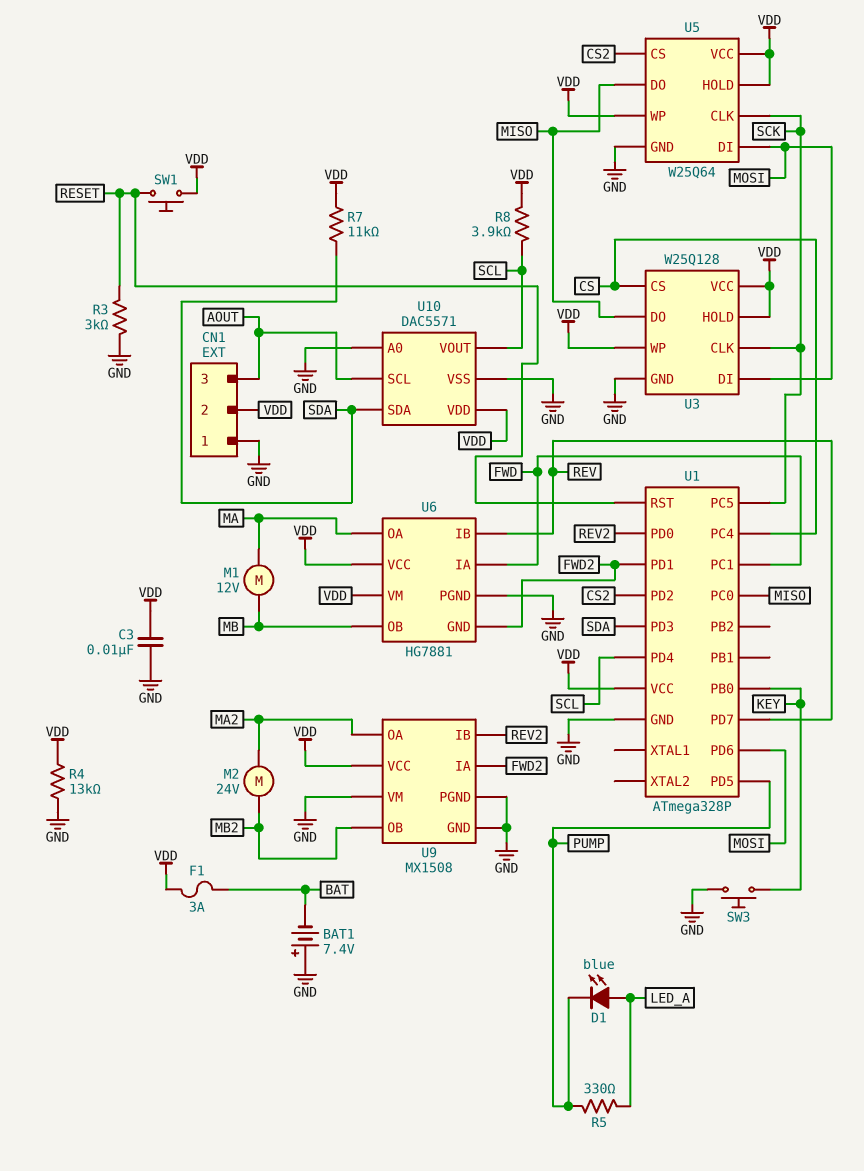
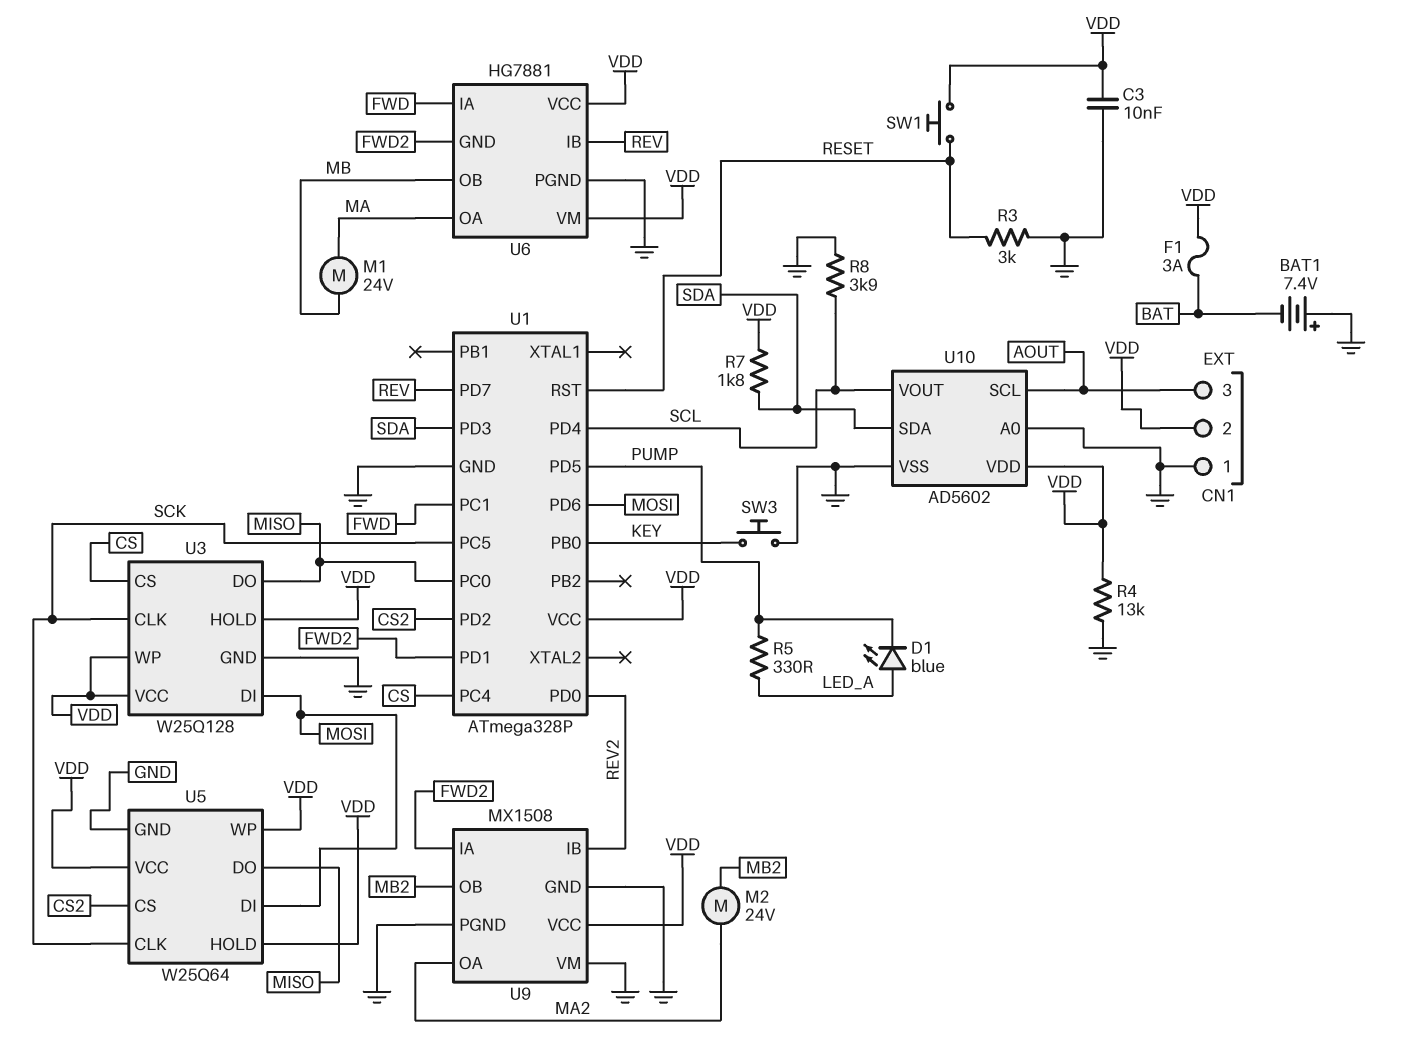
M1: motor 12V (MA, MB) -> motor 24V (MA, MB)
R7: 11k (SDA, VDD) -> 1.8k (SDA, VDD)
R8: 3.9k (SCL, VDD) -> 3.9k (GND, SCL)
U10: DAC5571 -> AD5602

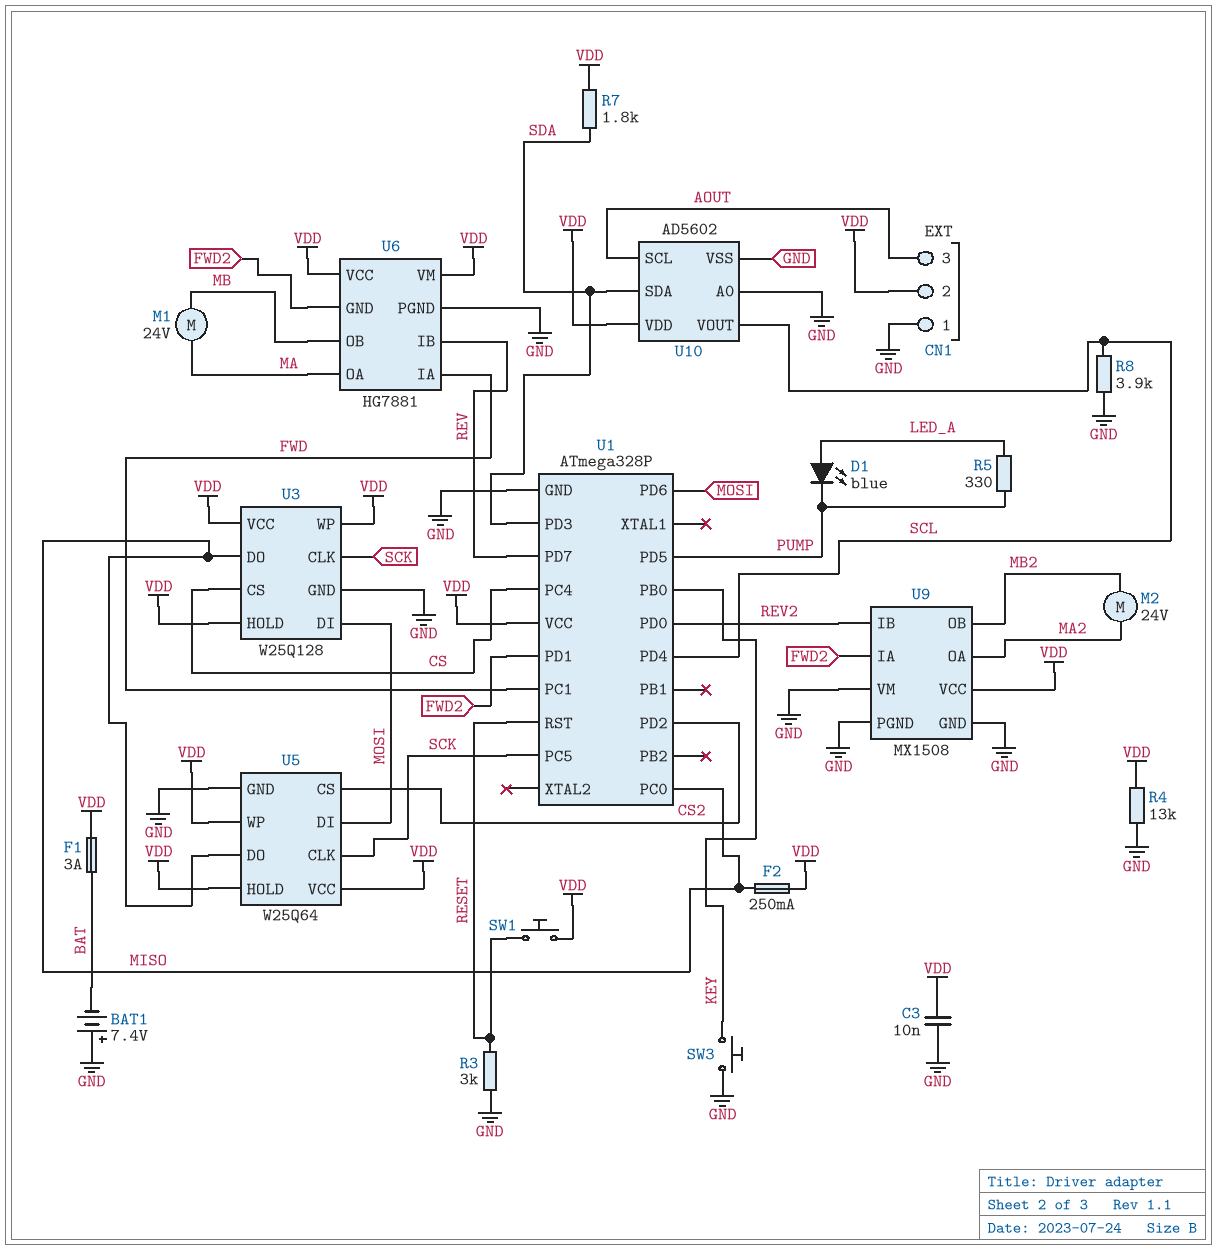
F2: none -> 250mA (MISO, VDD)

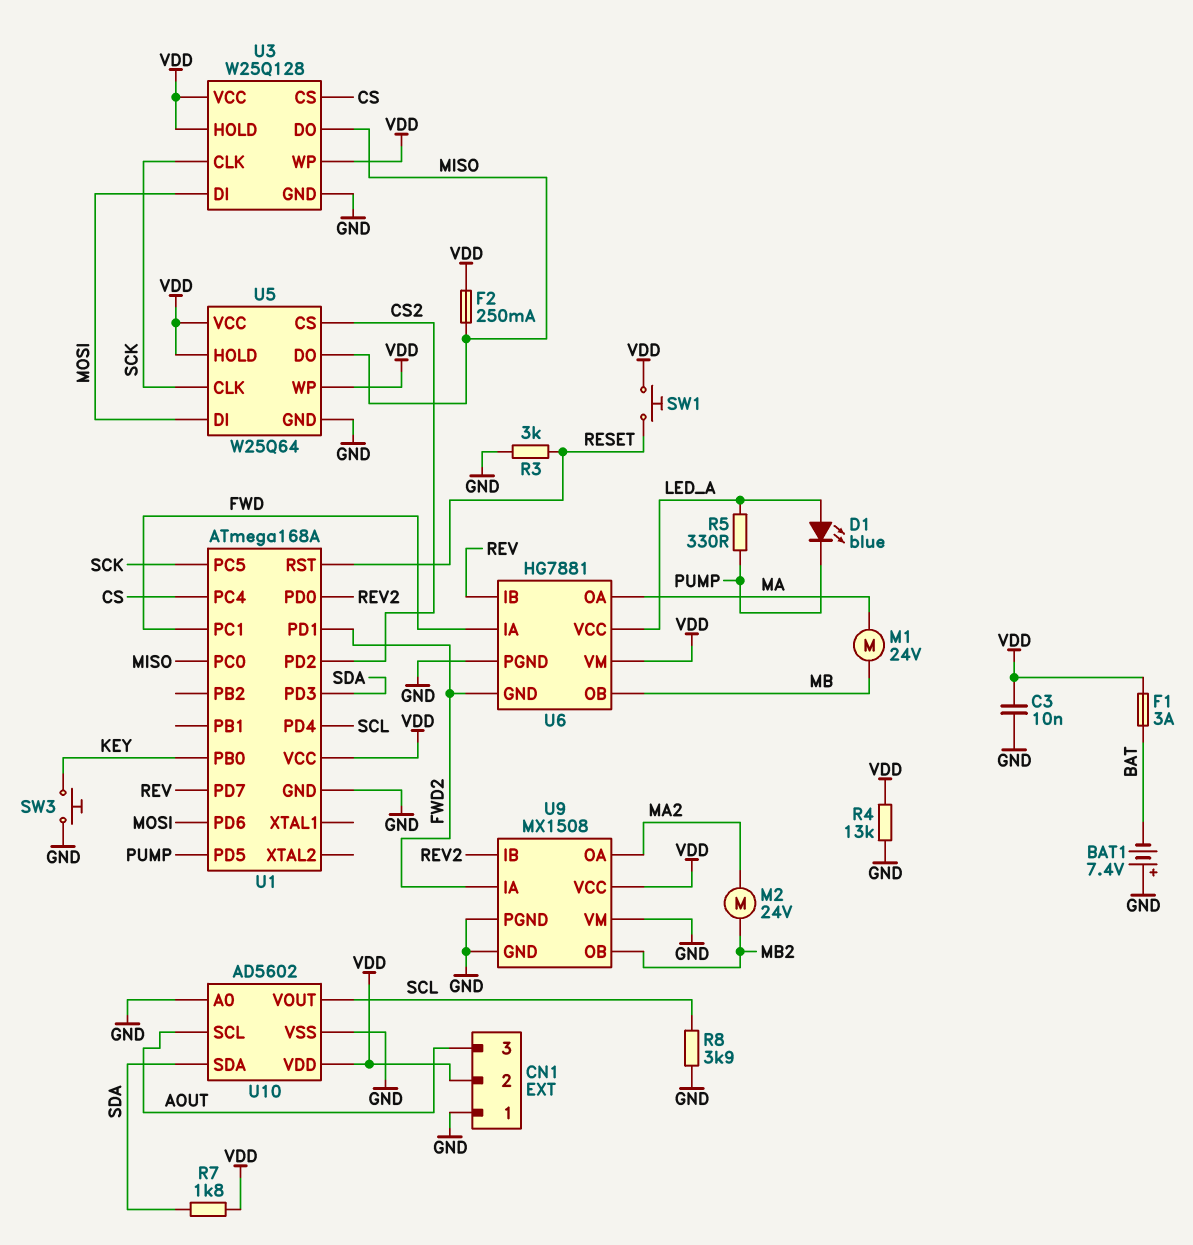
U1: ATmega328P -> ATmega168A
U6 pin VCC: VDD -> LED_A

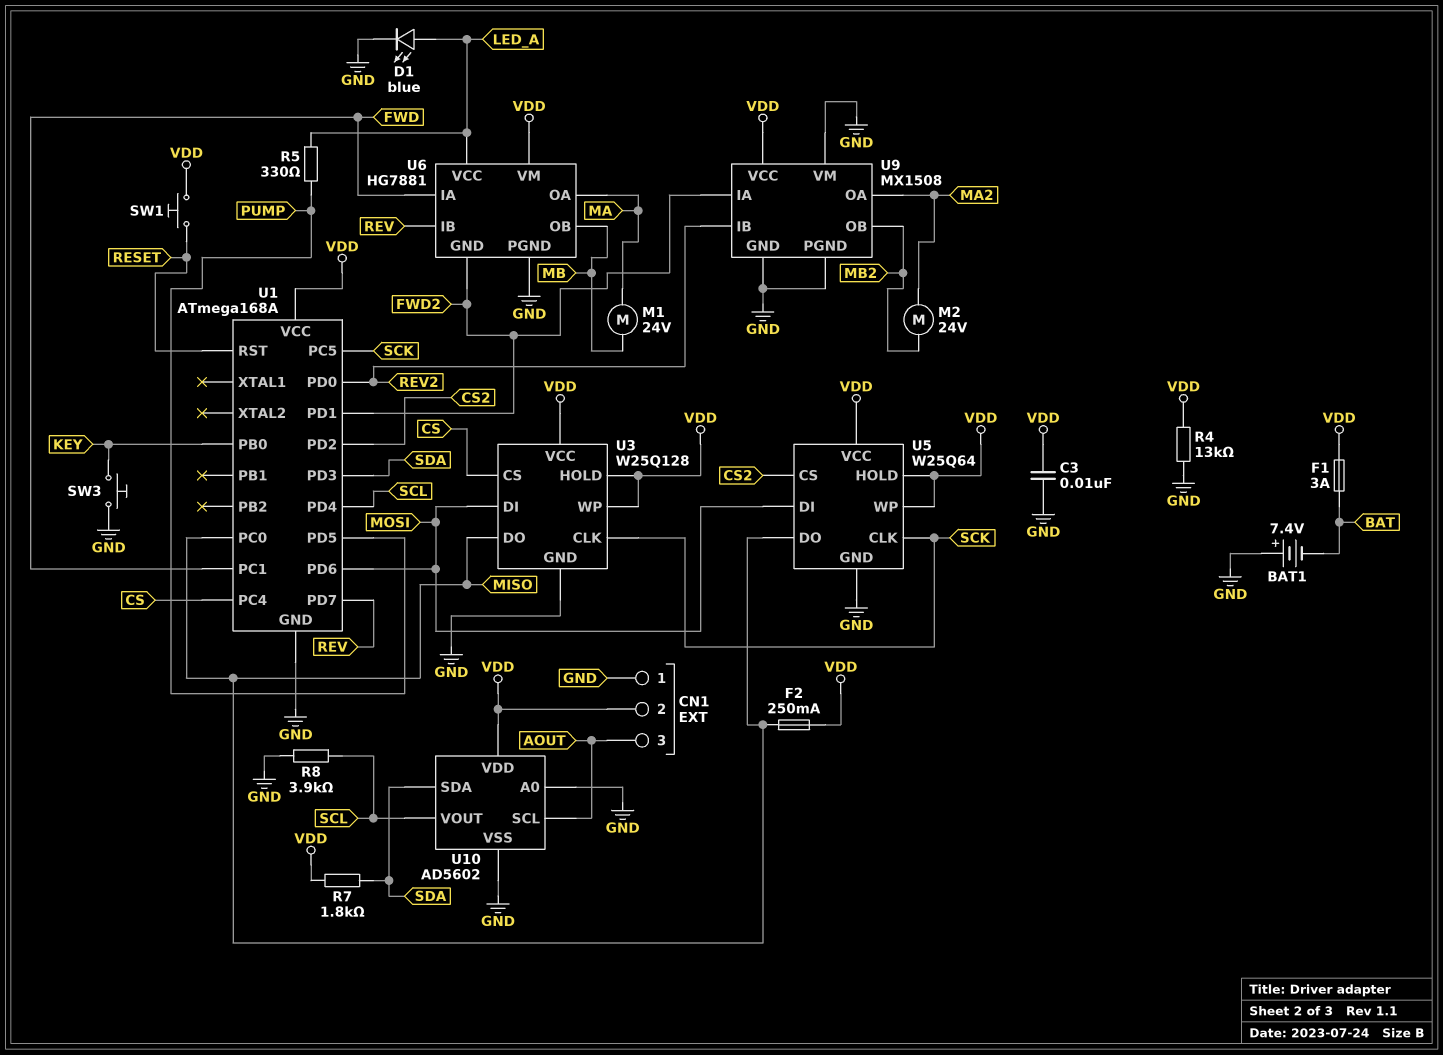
D1: LED blue (A LED_A, K PUMP) -> LED blue (A LED_A, K GND)
R3: 3k (GND, RESET) -> none

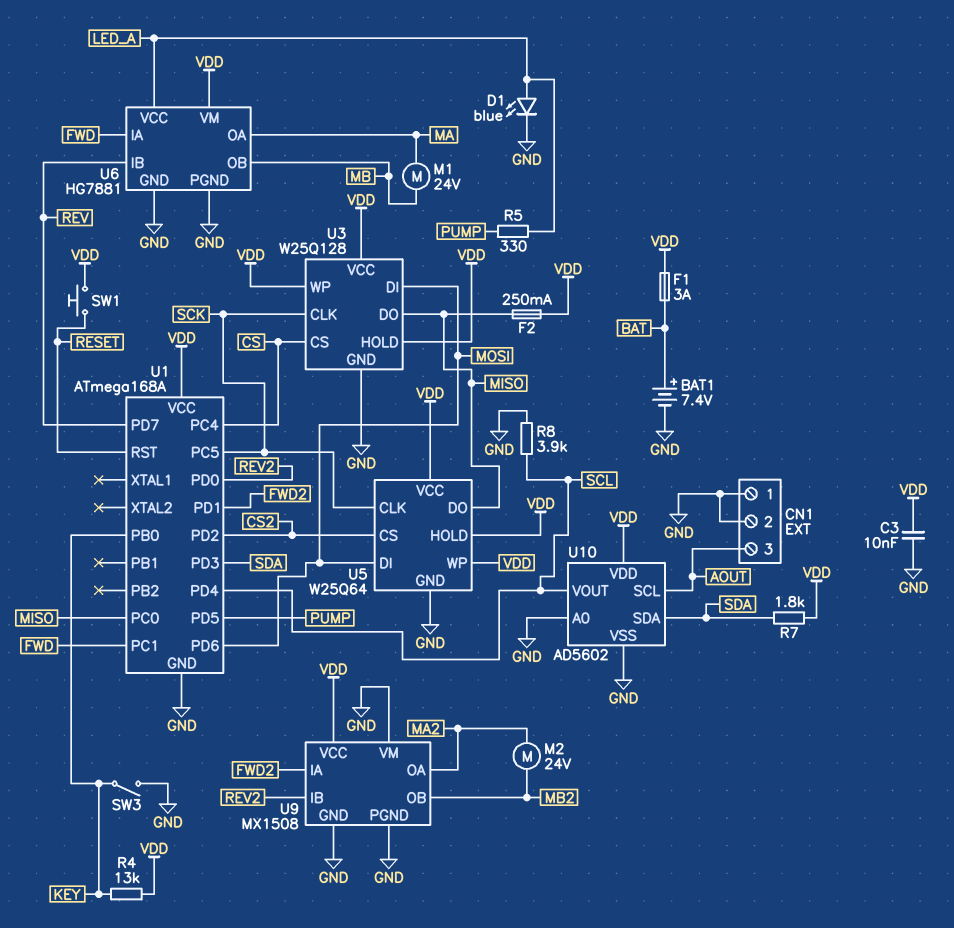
BAT1: 7.4V (plus GND, minus BAT) -> 7.4V (plus BAT, minus GND)
CN1 pin 2: VDD -> GND
R4: 13k (GND, VDD) -> 13k (KEY, VDD)
SW3: button (GND, KEY) -> switch (GND, KEY)
U6 pin GND: FWD2 -> GND

